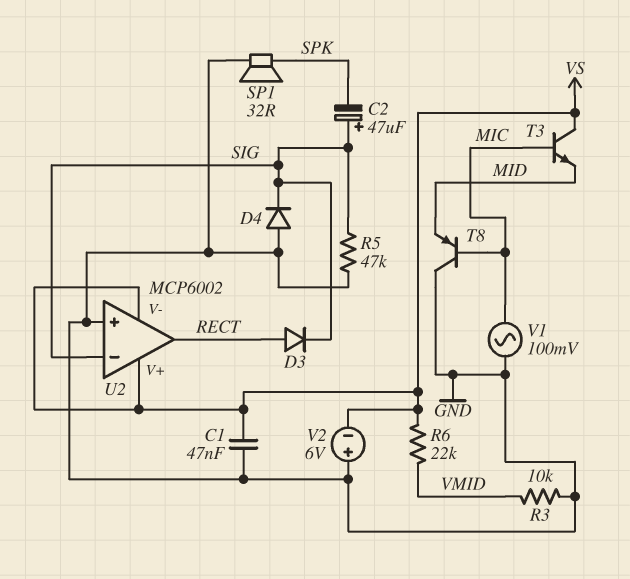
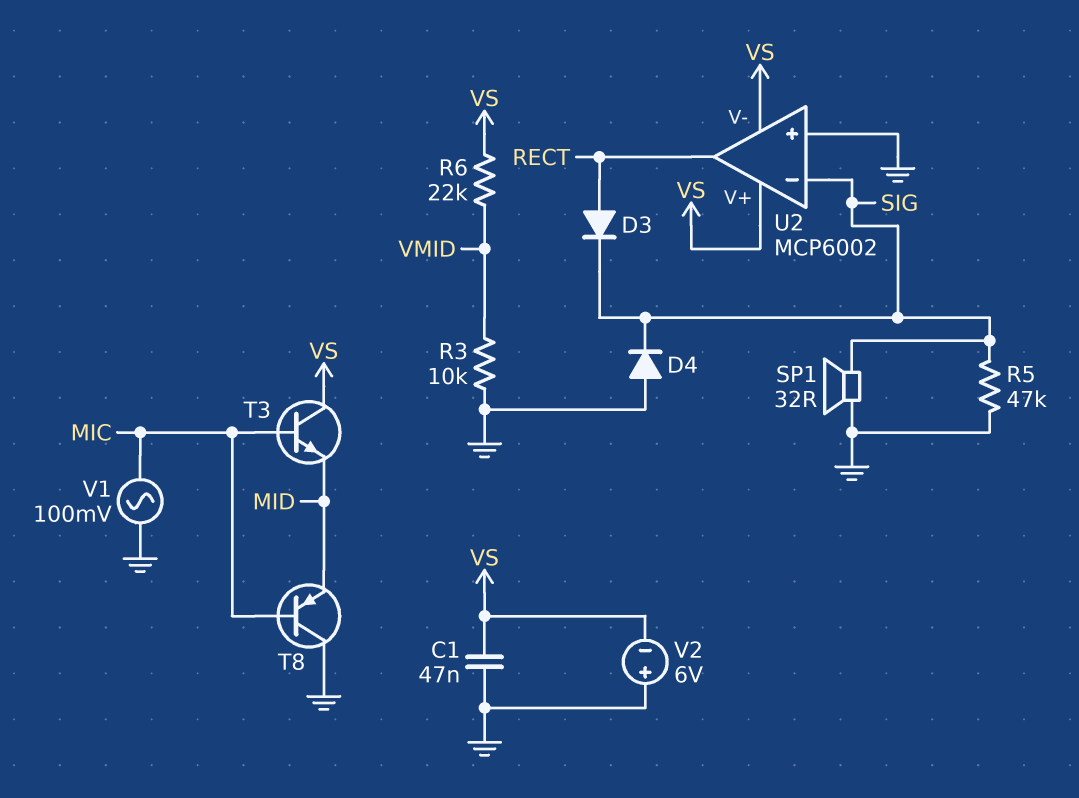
C2: 47uF (plus SIG, minus SPK) -> none
SP1: speaker 32R (GND, SPK) -> speaker 32R (GND, SIG)

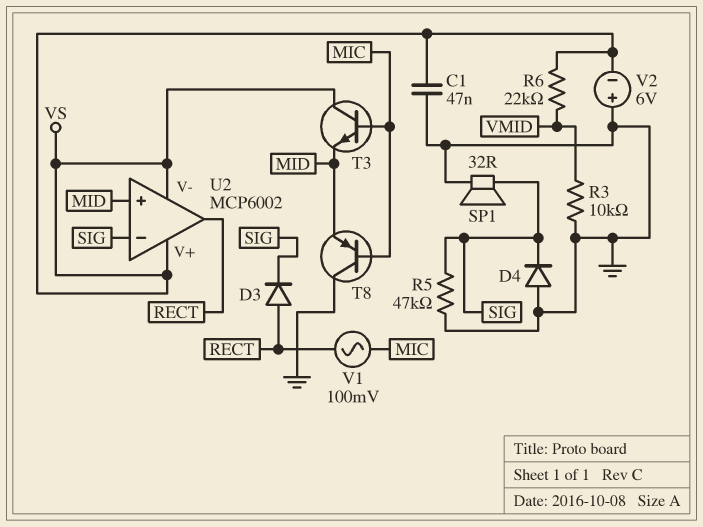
U2 pin in+: GND -> MID
V1: AC 100mV (GND, MIC) -> AC 100mV (MIC, RECT)

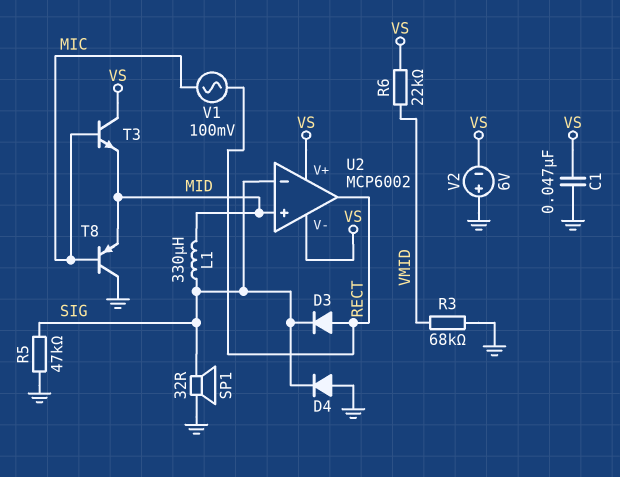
L1: none -> 330uH (MID, SIG)
R3: 10k (GND, VMID) -> 68k (GND, VMID)

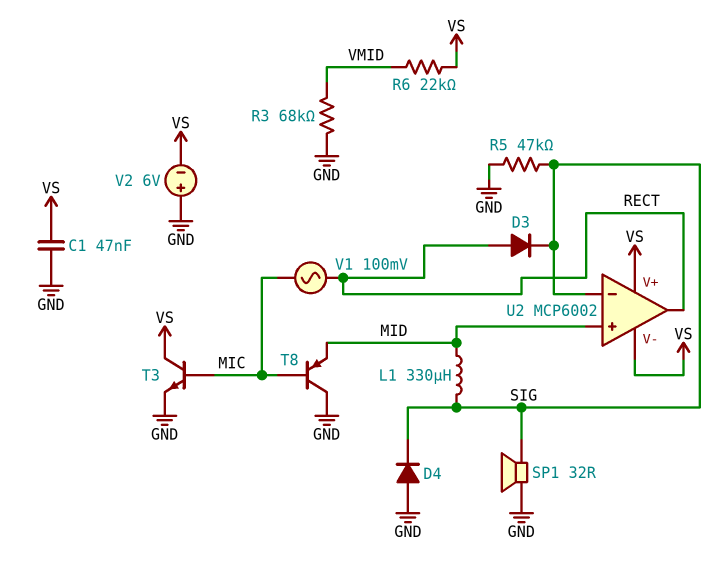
T3: NPN (B MIC, C VS, E MID) -> NPN (B MIC, C VS, E GND)

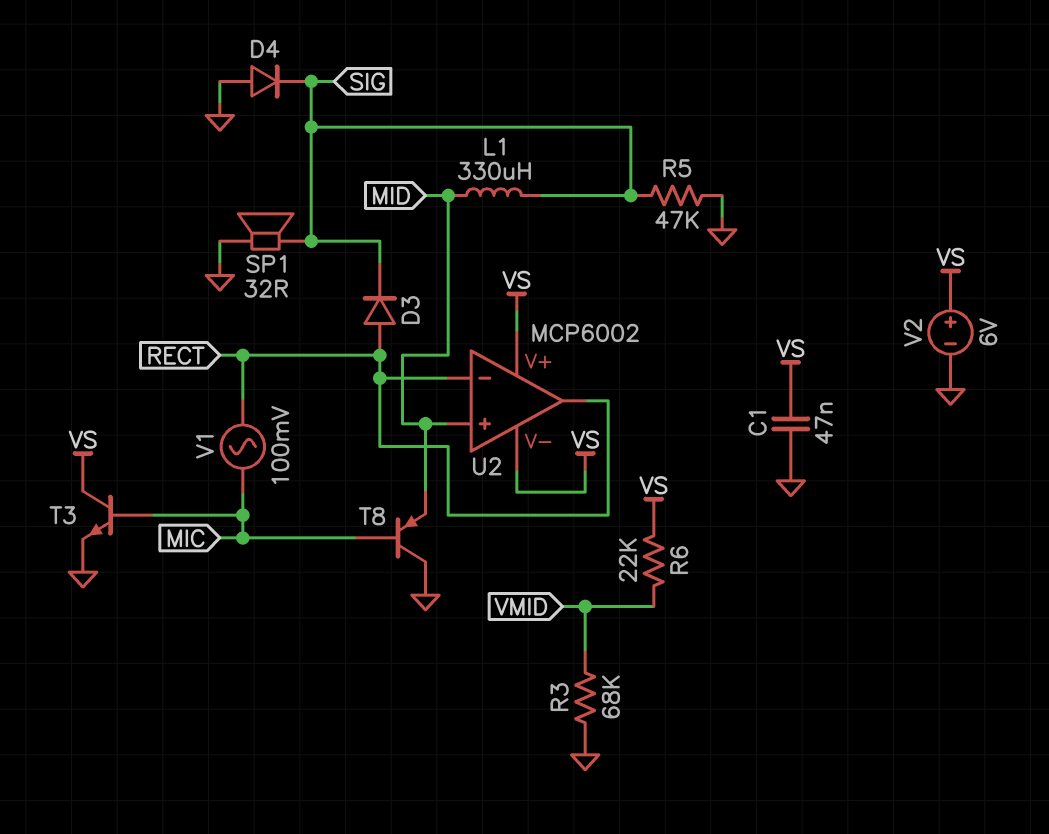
U2 pin in-: SIG -> RECT
V2: 6V (plus GND, minus VS) -> 6V (plus VS, minus GND)

